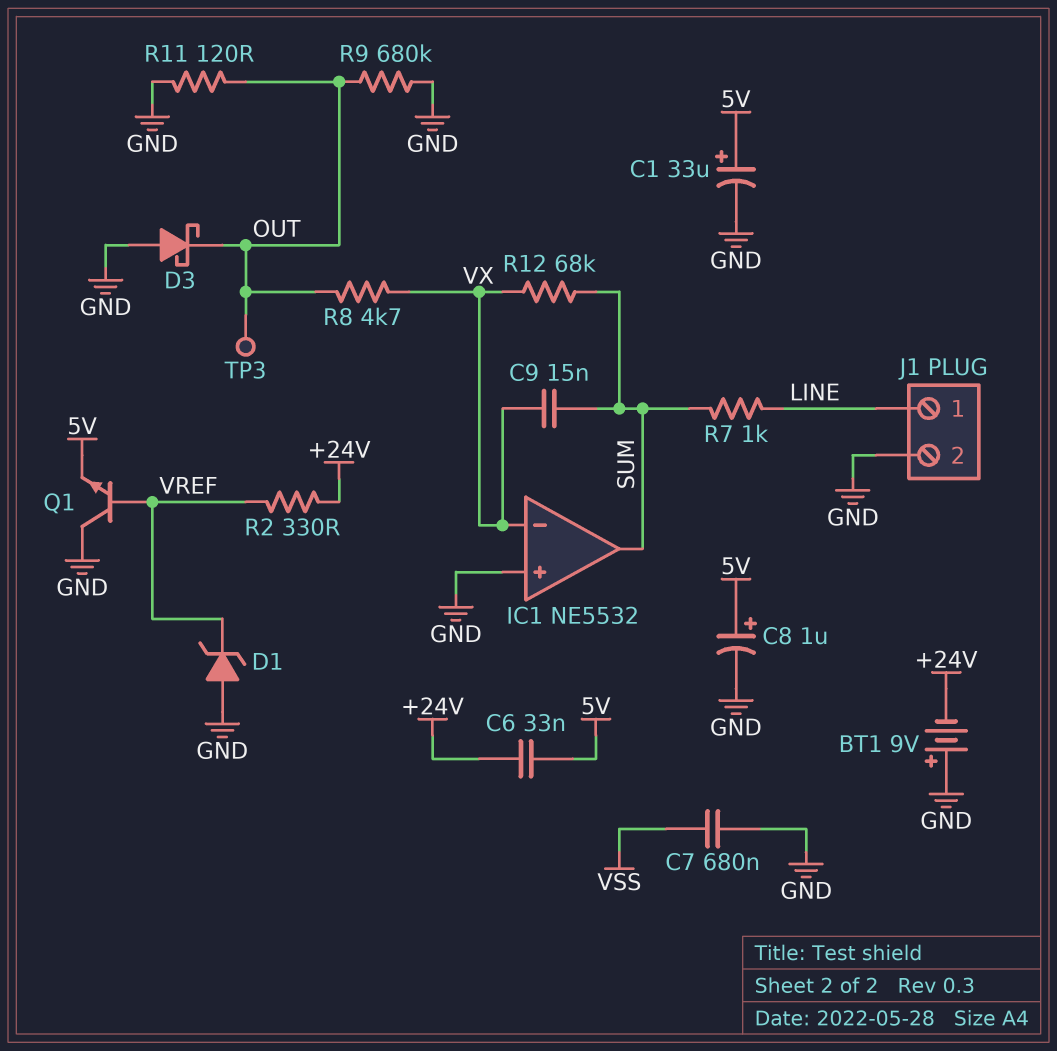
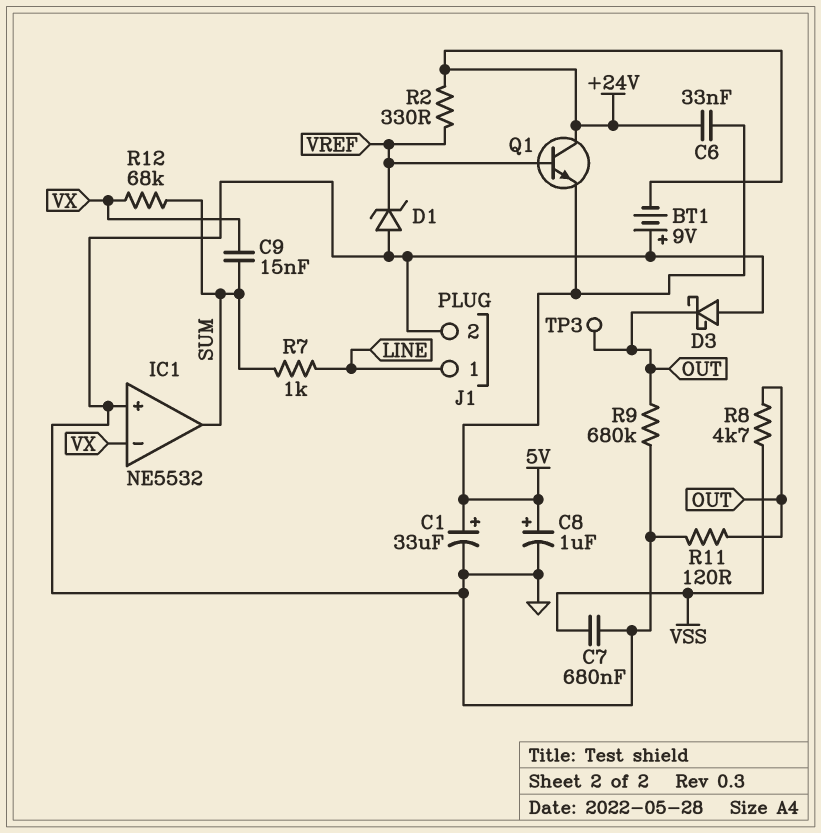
Q1: NPN (B VREF, C GND, E 5V) -> NPN (B VREF, C +24V, E 5V)
R8: 4.7k (OUT, VX) -> 4.7k (OUT, VSS)

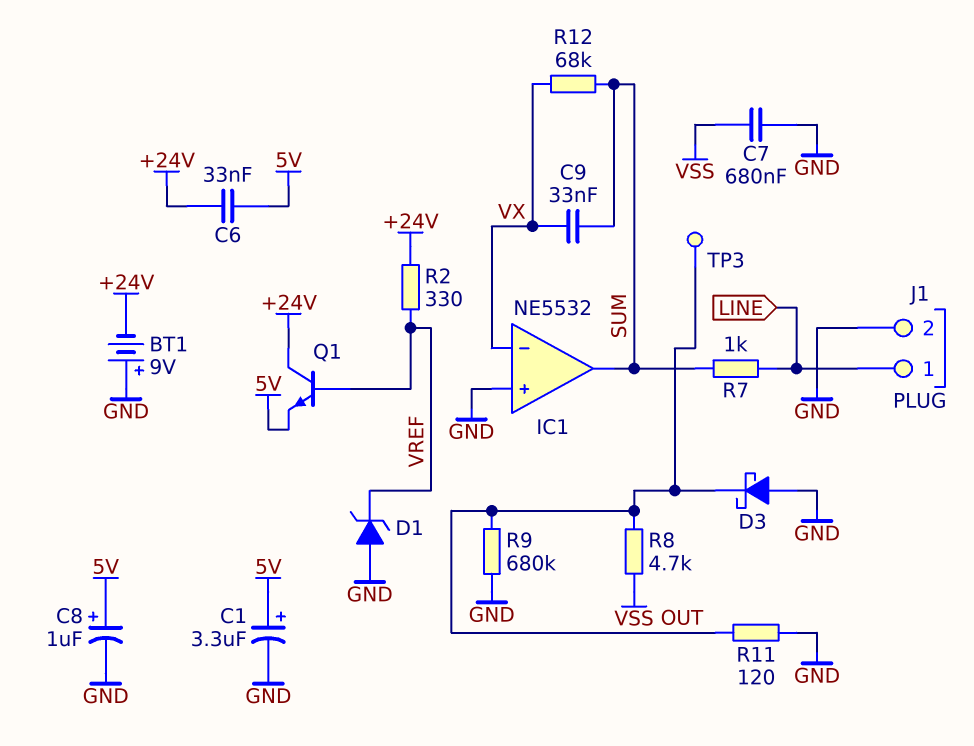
C1: 33uF (plus 5V, minus GND) -> 3.3uF (plus 5V, minus GND)
C9: 15nF (SUM, VX) -> 33nF (SUM, VX)

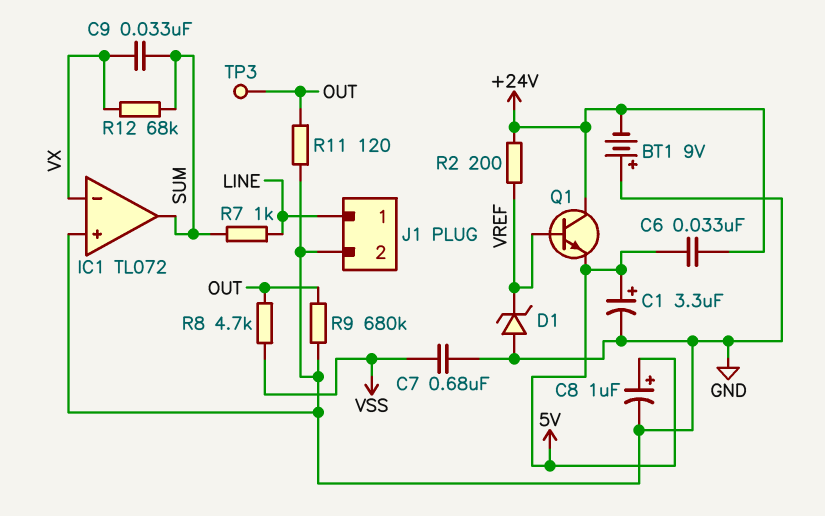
D3: schottky (A GND, K OUT) -> none
IC1: NE5532 -> TL072
R2: 330 (+24V, VREF) -> 200 (+24V, VREF)

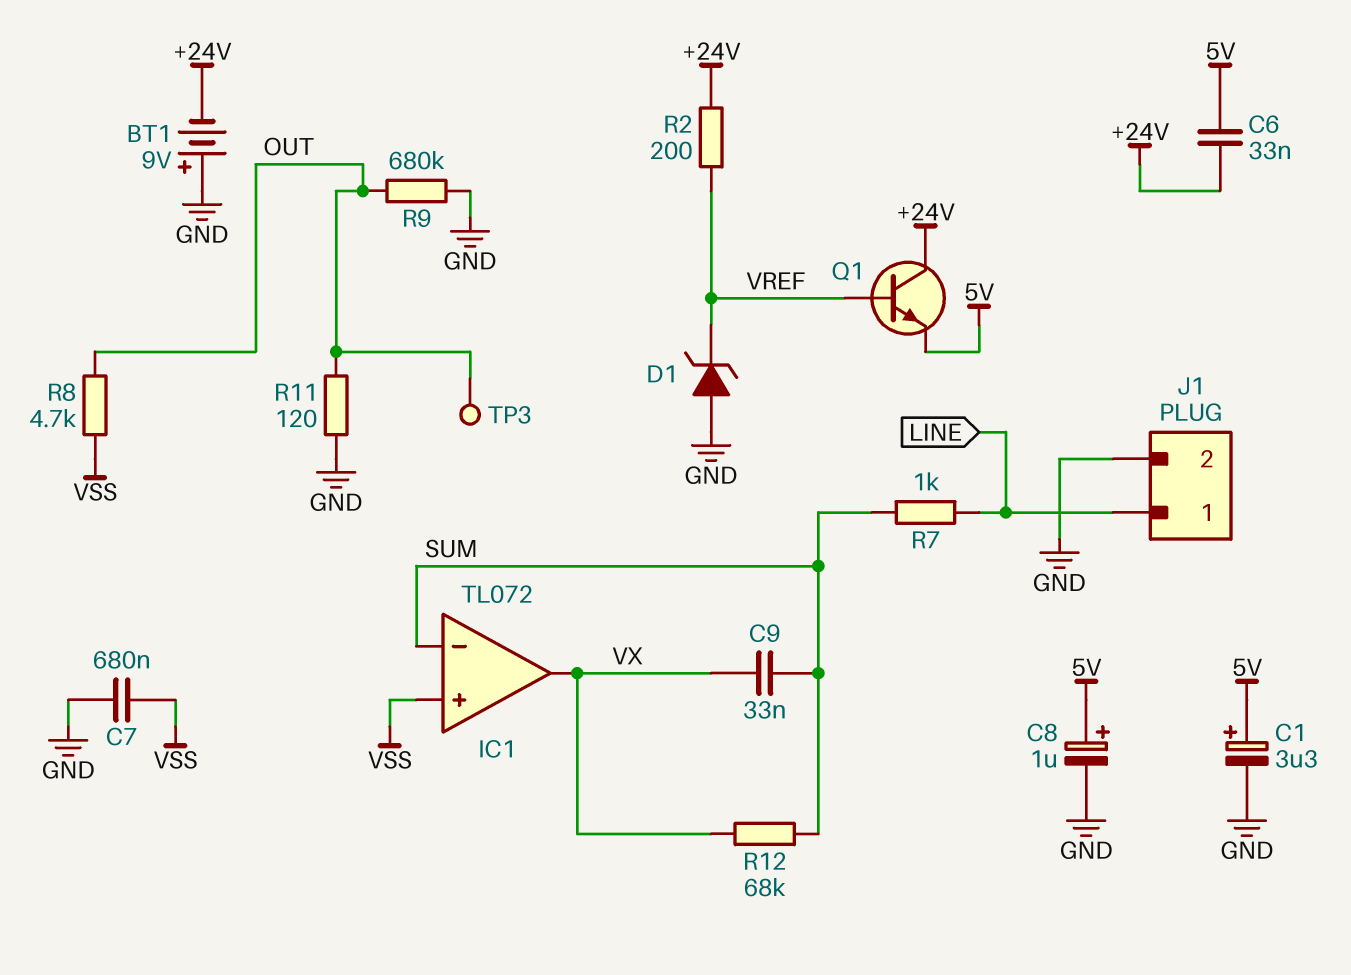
IC1 pin in+: GND -> VSS
IC1 pin in-: VX -> SUM
IC1 pin out: SUM -> VX

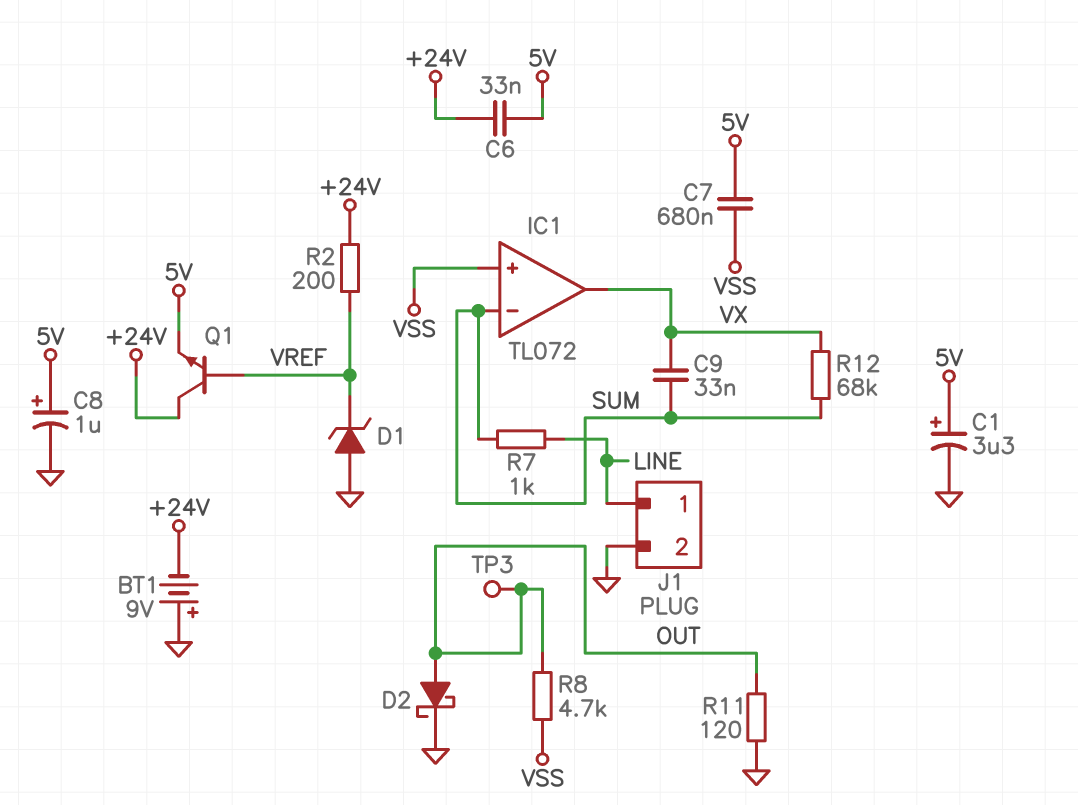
C7: 680nF (GND, VSS) -> 680nF (5V, VSS)
D2: none -> schottky (A OUT, K GND)
R9: 680k (GND, OUT) -> none

